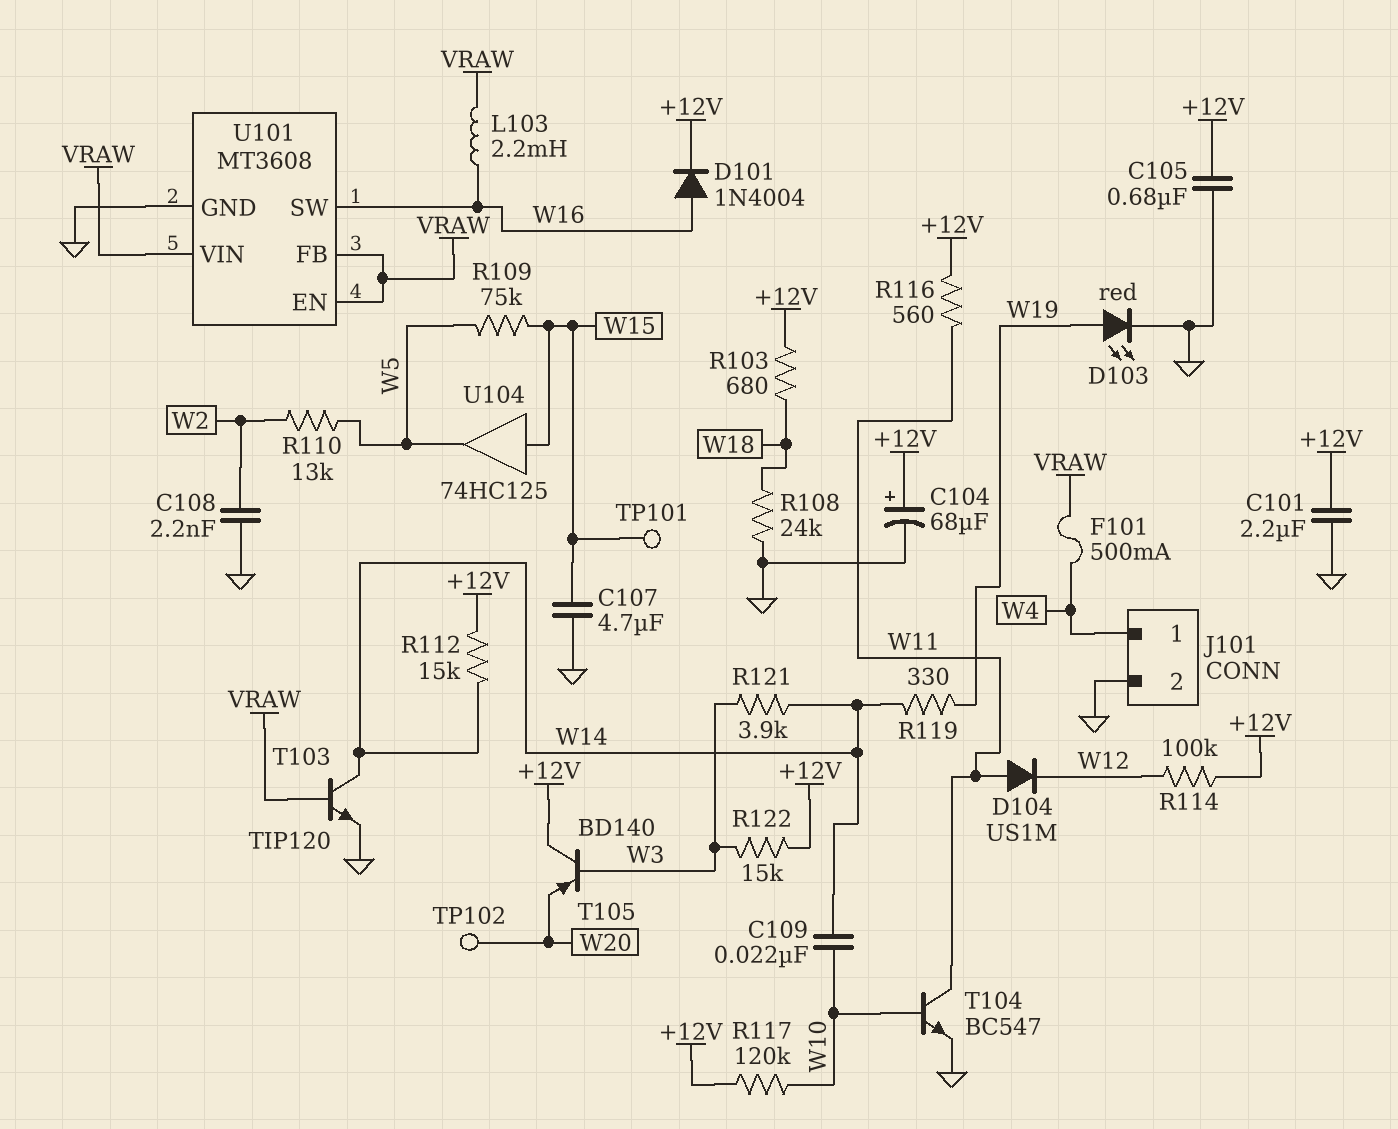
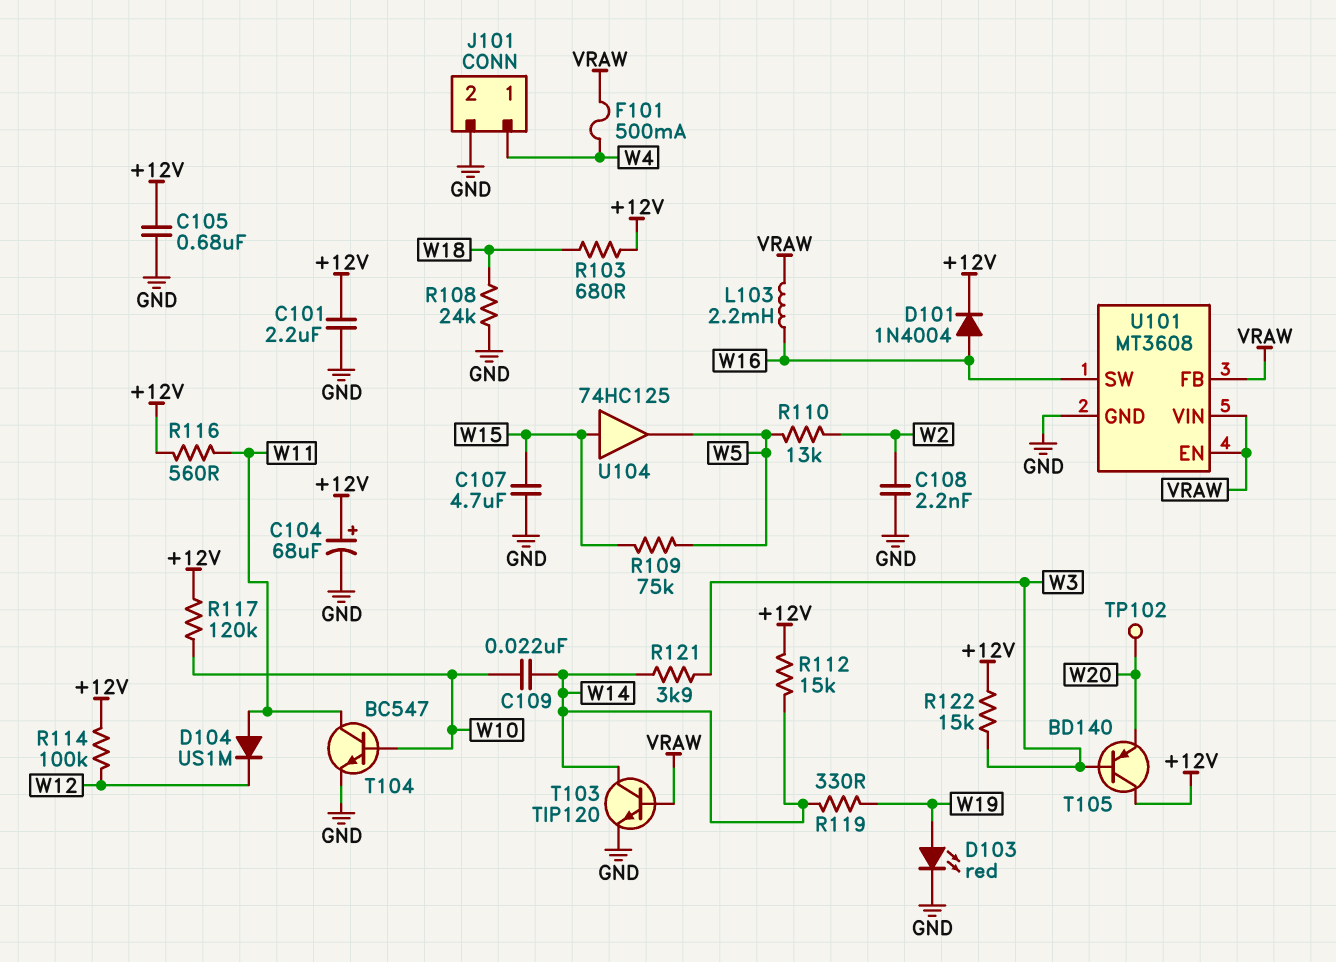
TP101: test point (W15) -> none

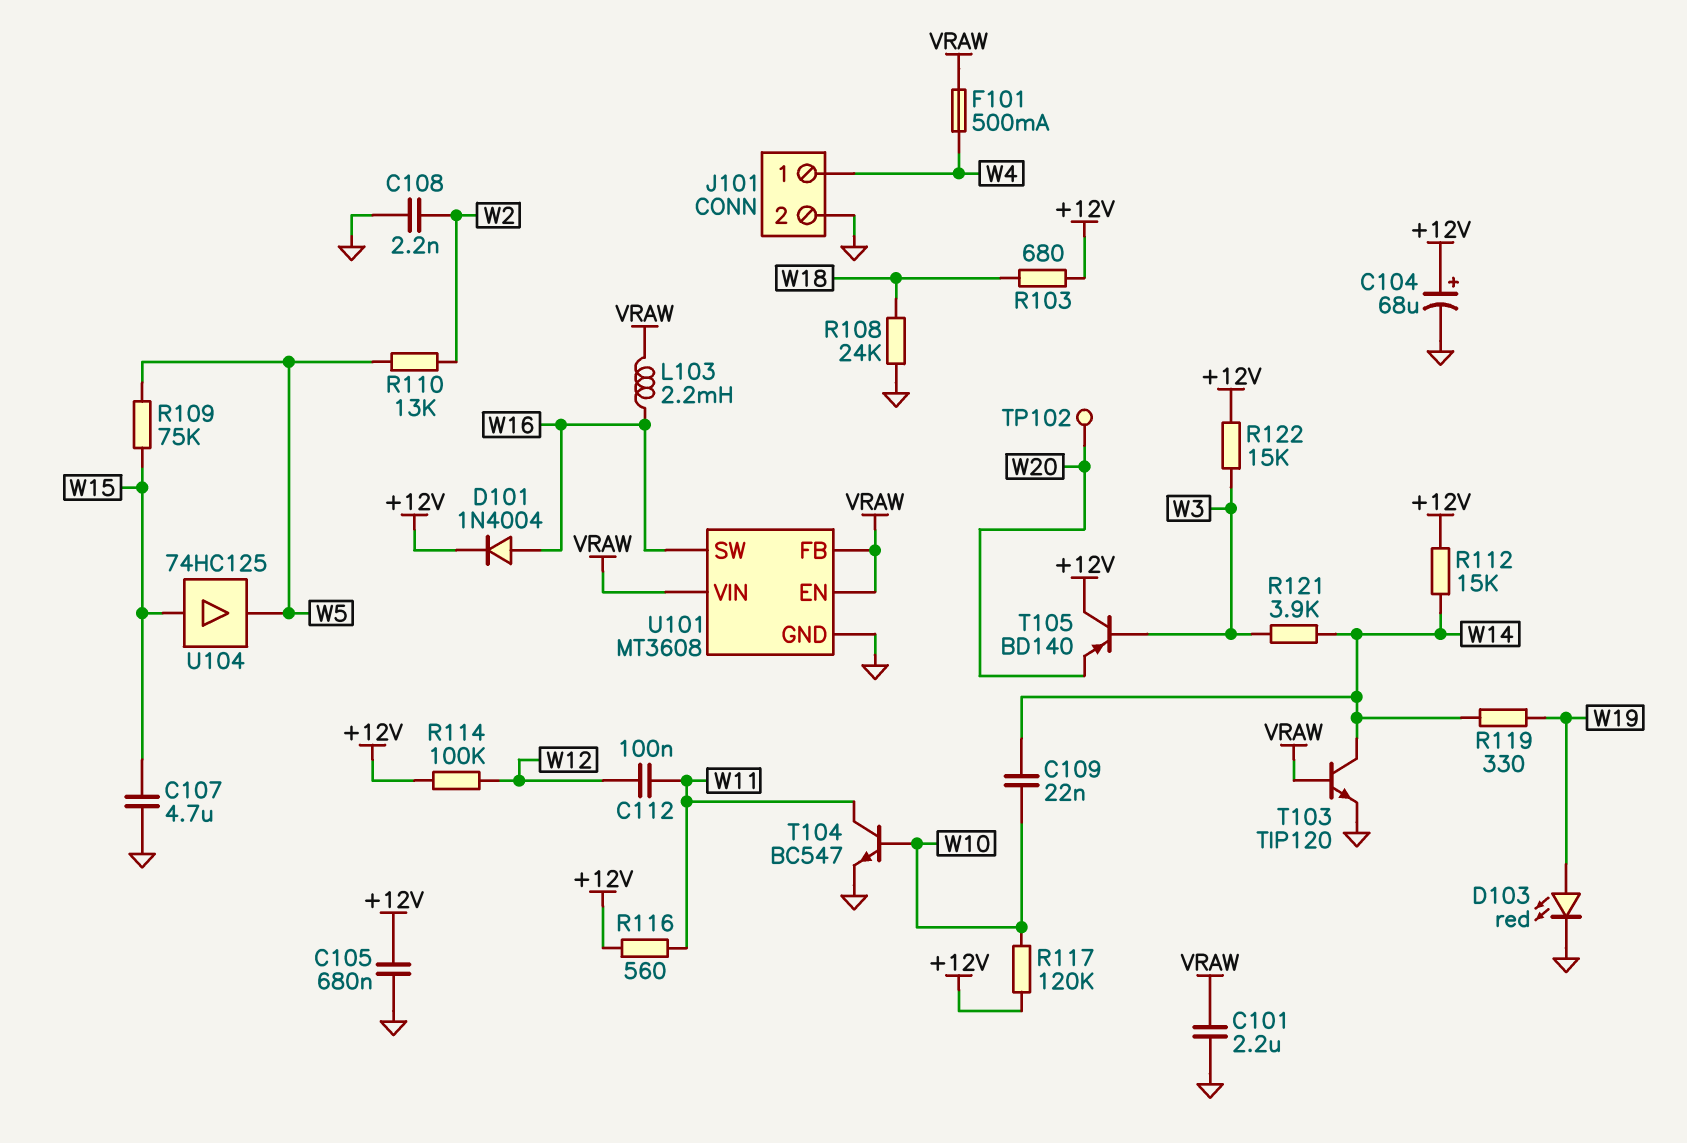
C101: 2.2uF (+12V, GND) -> 2.2uF (GND, VRAW)
C112: none -> 100nF (W11, W12)
D104: diode US1M (A W11, K W12) -> none

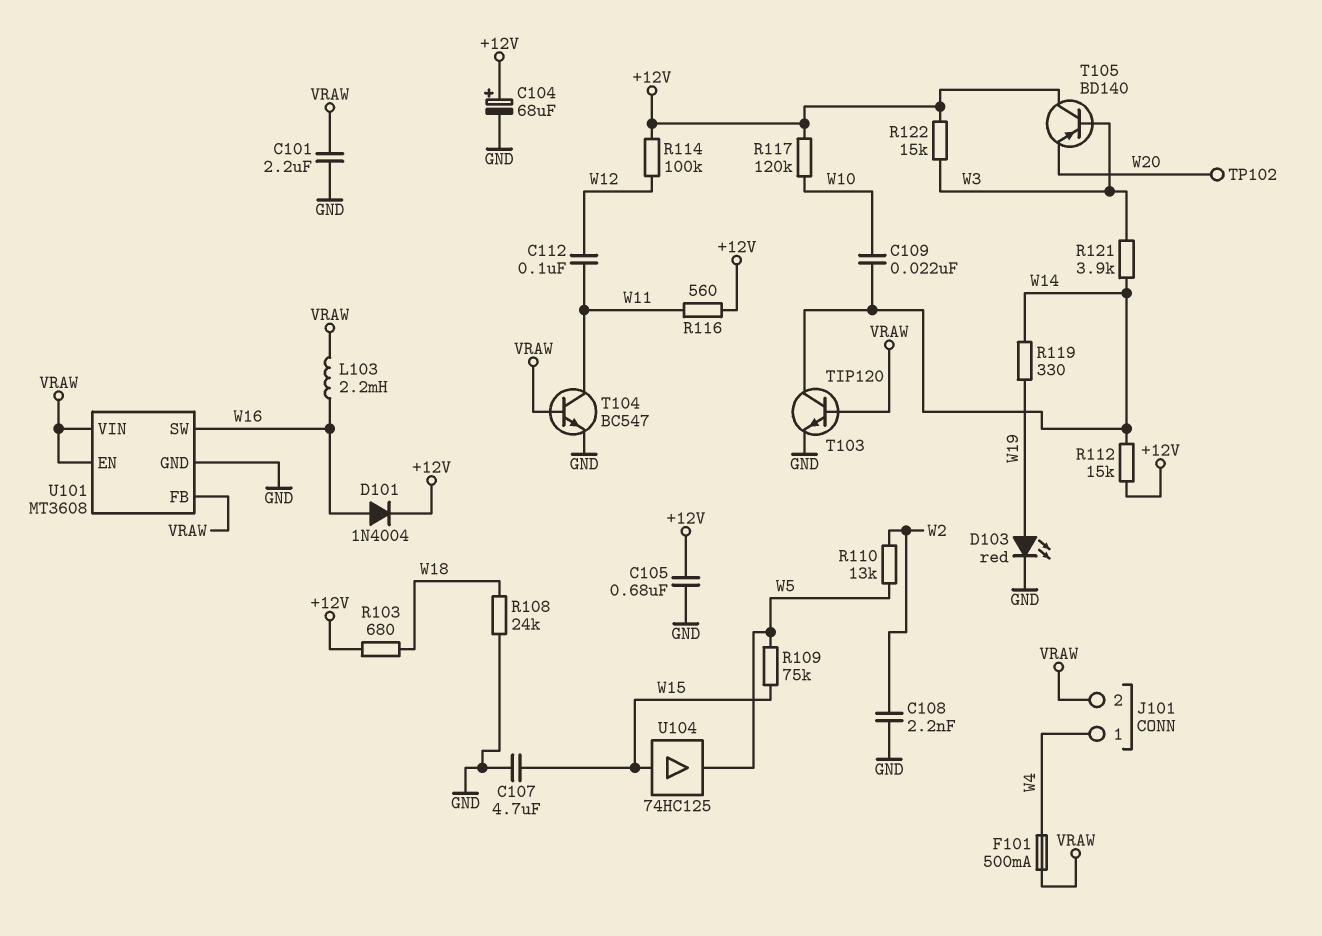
J101 pin 2: GND -> VRAW
T104: NPN BC547 (B W10, C W11, E GND) -> NPN BC547 (B VRAW, C W11, E GND)

